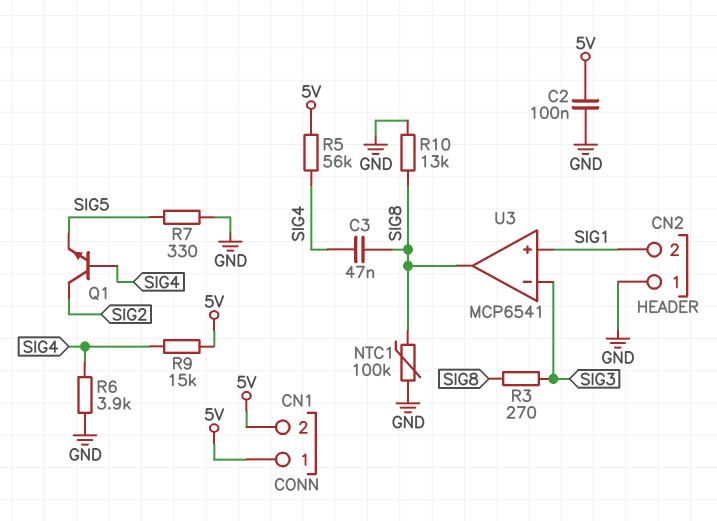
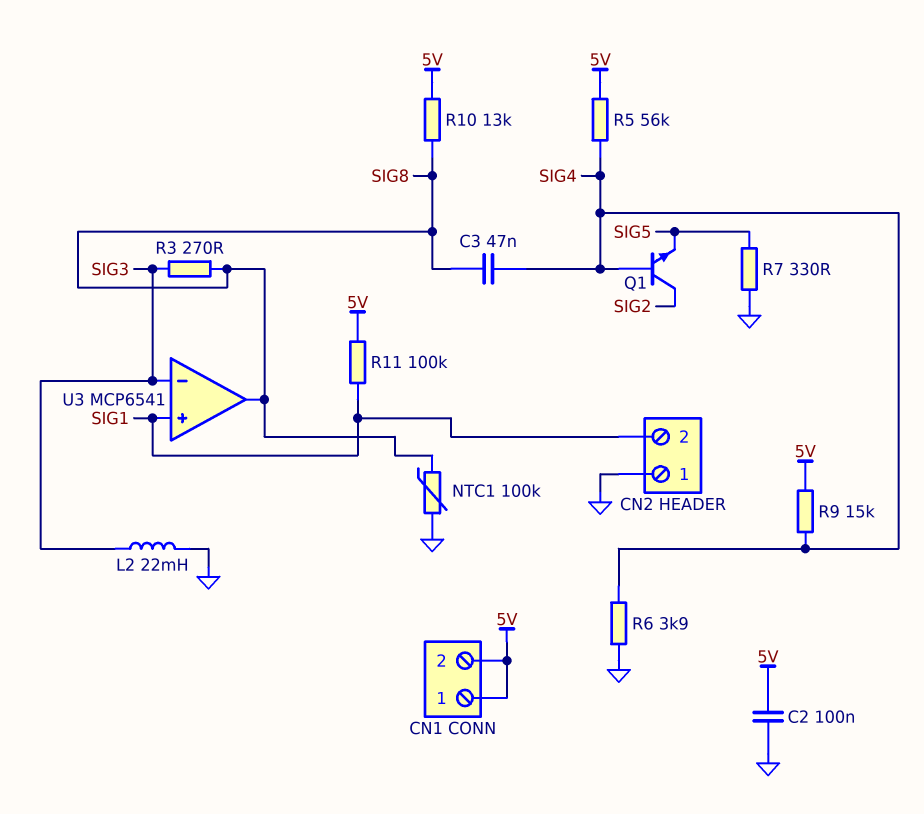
L2: none -> 22mH (GND, SIG3)
R10: 13k (GND, SIG8) -> 13k (5V, SIG8)
R11: none -> 100k (5V, SIG1)

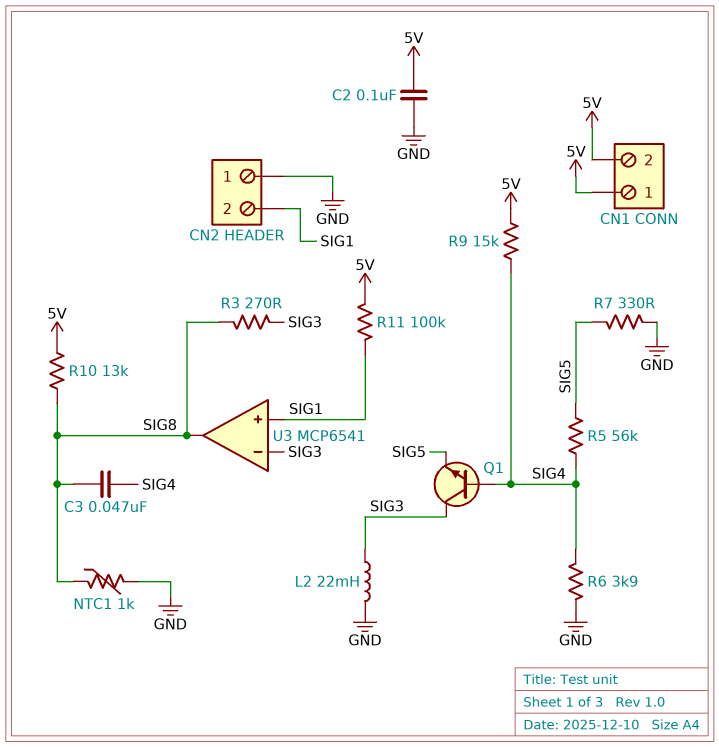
NTC1: 100k (GND, SIG8) -> 1k (GND, SIG8)
Q1: NPN (B SIG4, C SIG2, E SIG5) -> NPN (B SIG4, C SIG3, E SIG5)
R5: 56k (5V, SIG4) -> 56k (SIG4, SIG5)

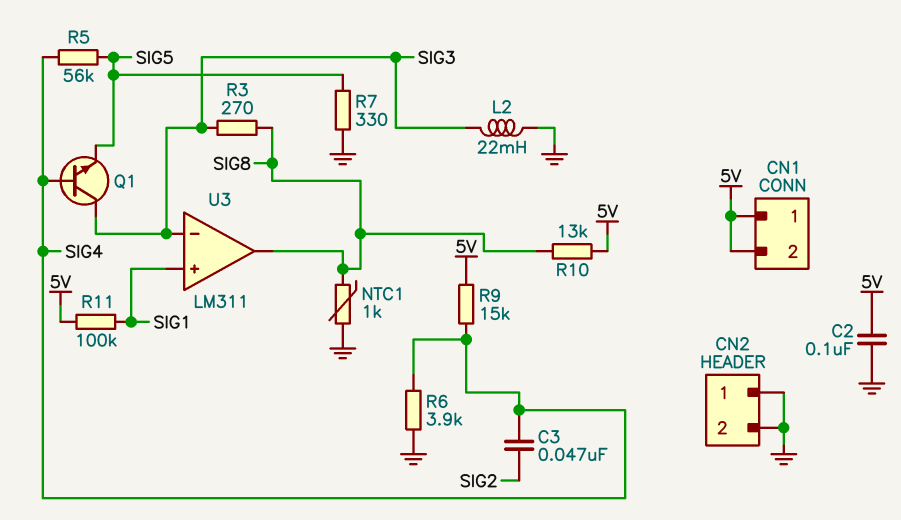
C3: 47nF (SIG4, SIG8) -> 47nF (SIG2, SIG4)
CN2 pin 2: SIG1 -> GND
U3: MCP6541 -> LM311

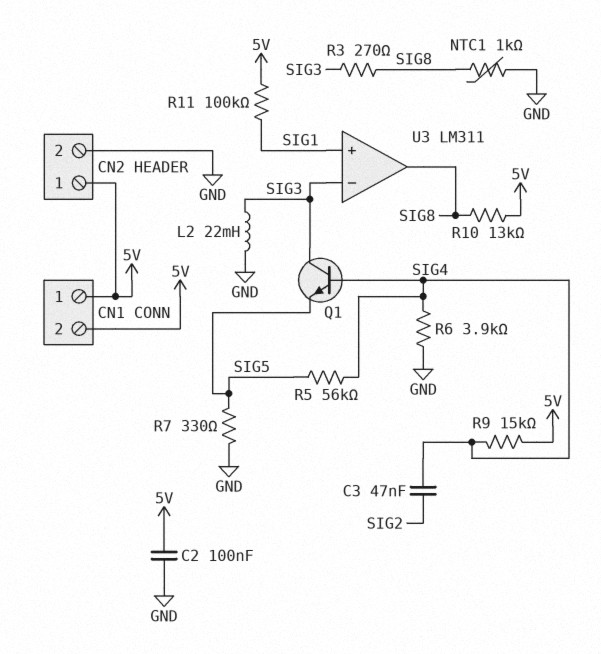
CN2 pin 1: GND -> 5V

